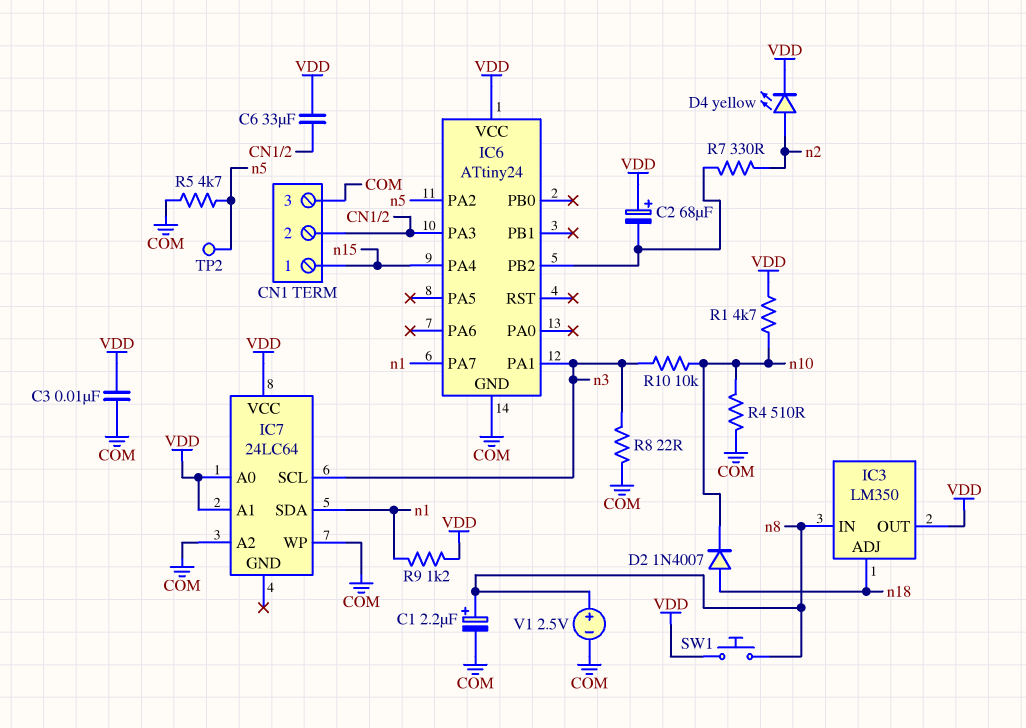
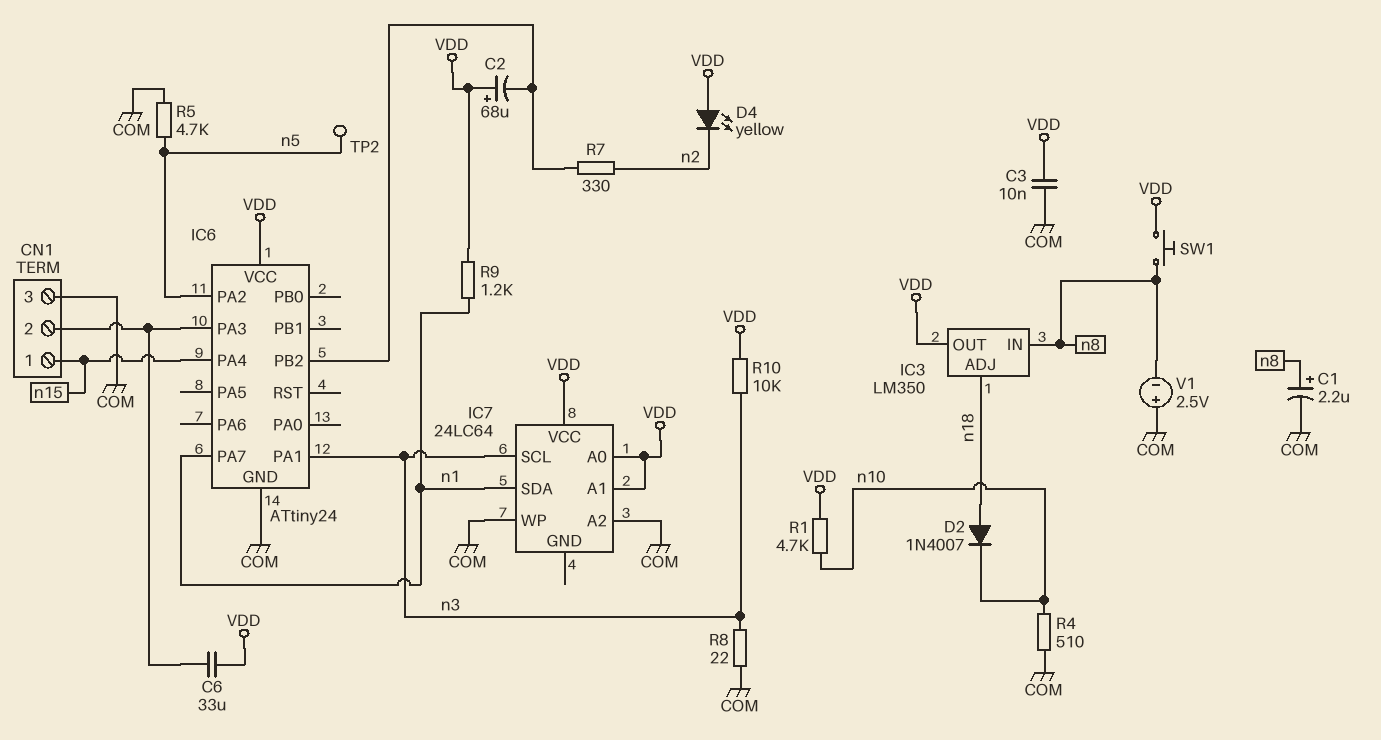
D4: LED yellow (A n2, K VDD) -> LED yellow (A VDD, K n2)
R10: 10k (n3, n10) -> 10k (VDD, n3)
V1: 2.5V (plus n8, minus COM) -> 2.5V (plus COM, minus n8)

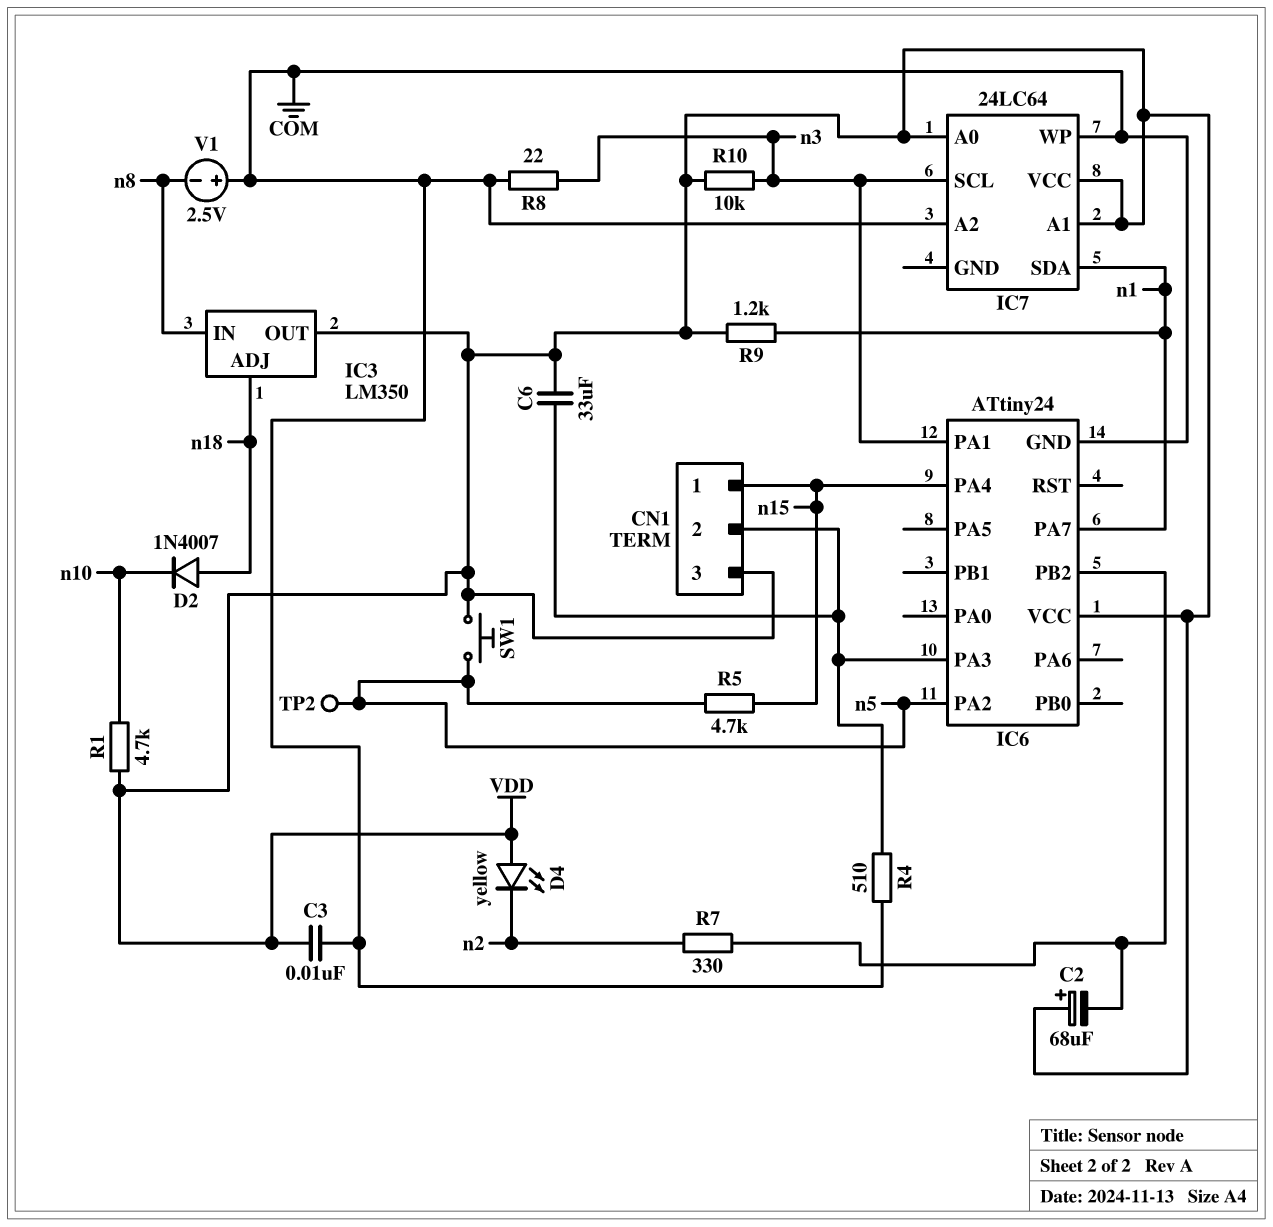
C1: 2.2uF (plus n8, minus COM) -> none
CN1 pin 3: COM -> VDD
R4: 510 (COM, n10) -> 510 (CN1/2, COM)
R5: 4.7k (COM, n5) -> 4.7k (n5, n15)
SW1: button (VDD, n8) -> button (VDD, n5)

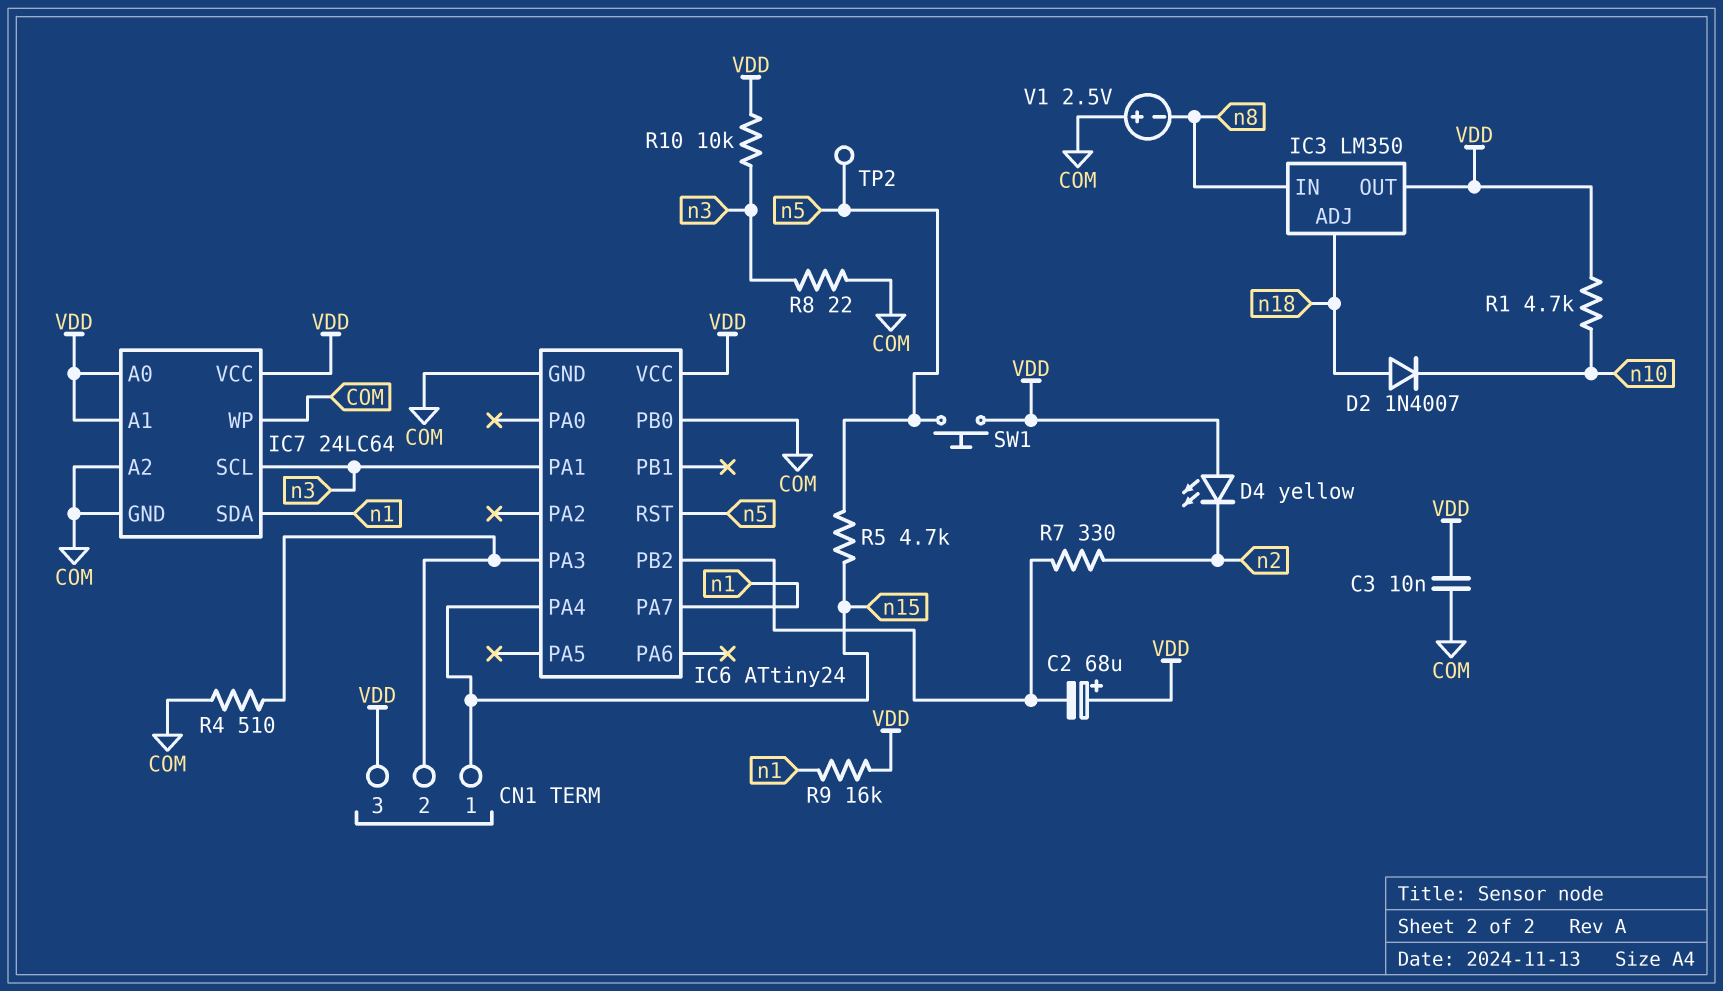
C6: 33uF (CN1/2, VDD) -> none
IC6 pin PA2: n5 -> none
IC6 pin PB0: none -> COM
IC6 pin RST: none -> n5
IC7 pin GND: none -> COM
R9: 1.2k (VDD, n1) -> 16k (VDD, n1)

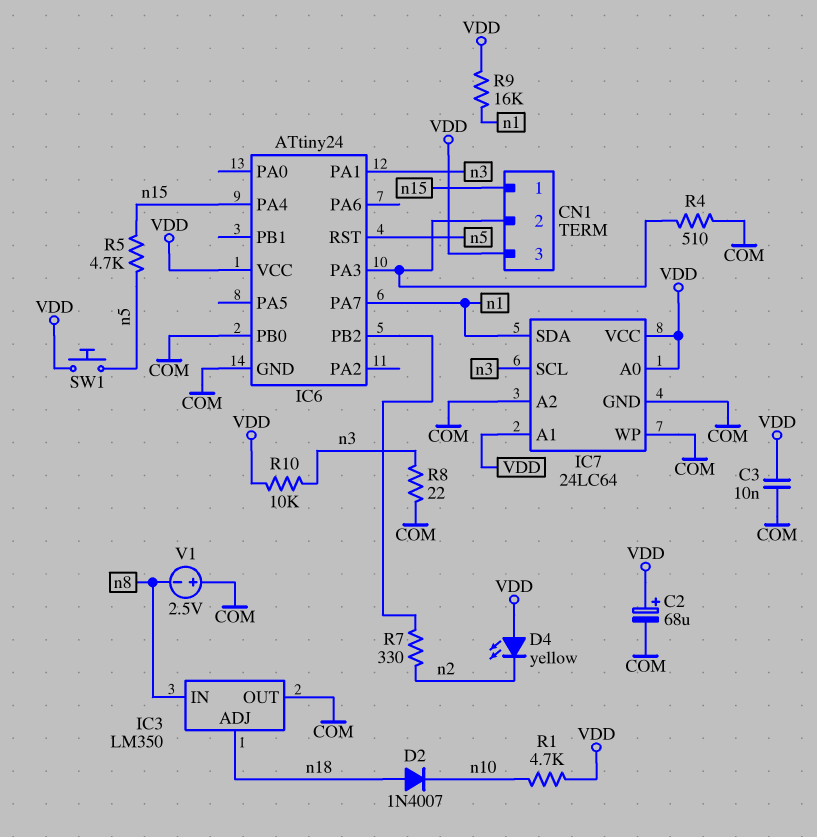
C2: 68uF (plus VDD, minus IC6/PB2) -> 68uF (plus VDD, minus COM)
IC3 pin OUT: VDD -> COM
TP2: test point (n5) -> none

